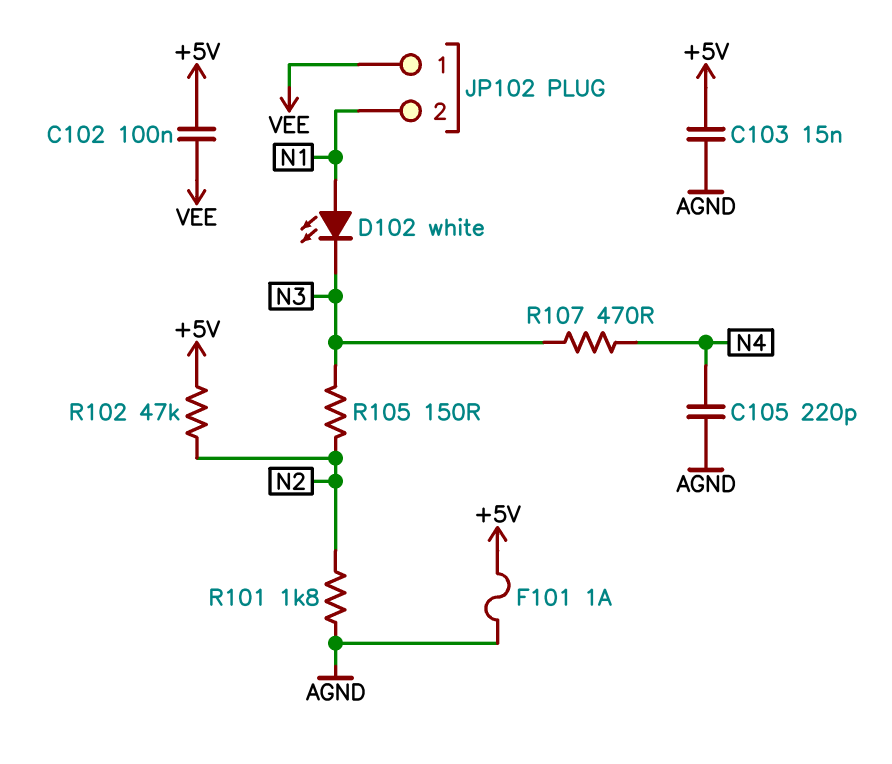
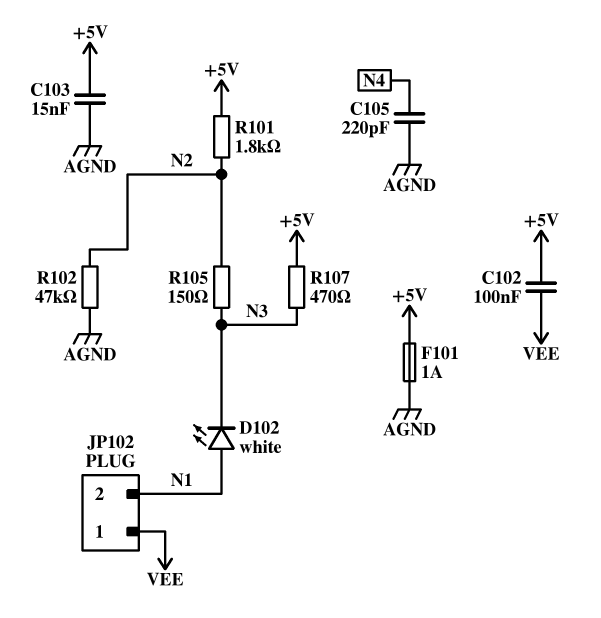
R101: 1.8k (AGND, N2) -> 1.8k (+5V, N2)
R102: 47k (+5V, N2) -> 47k (AGND, N2)
R107: 470 (N3, N4) -> 470 (+5V, N3)

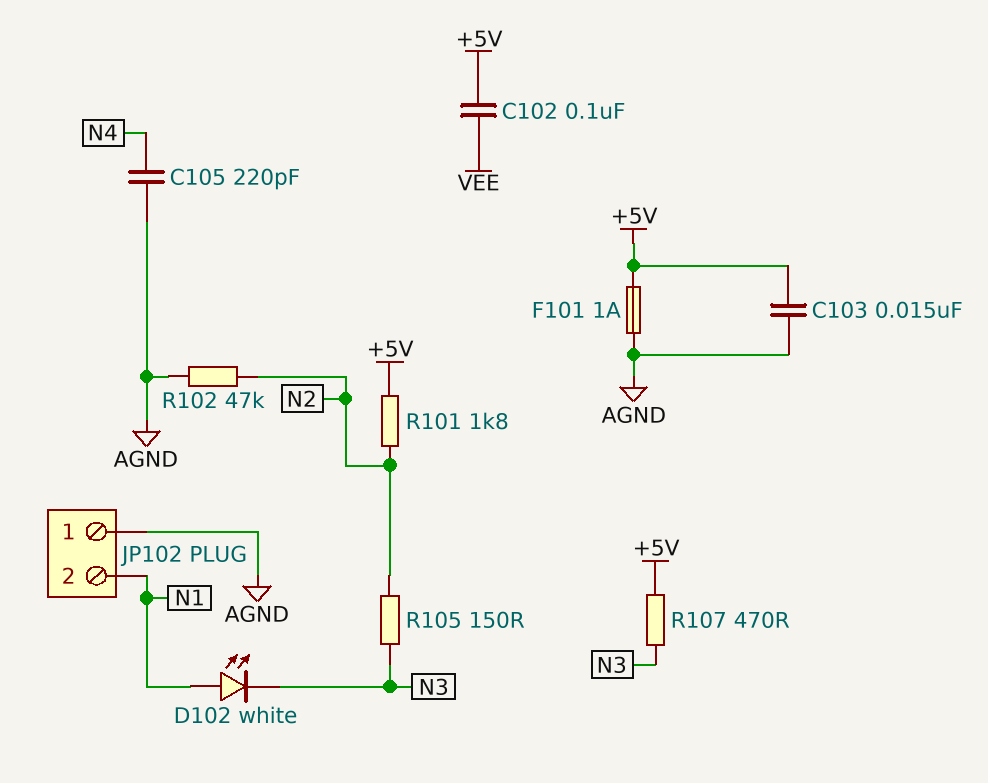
JP102 pin 1: VEE -> AGND

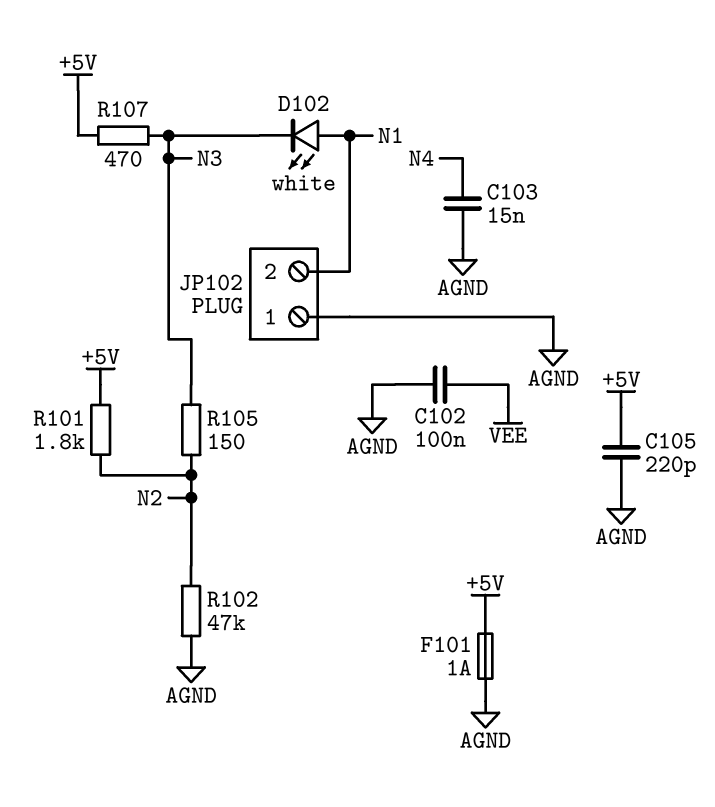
C102: 100nF (+5V, VEE) -> 100nF (AGND, VEE)
C103: 15nF (+5V, AGND) -> 15nF (AGND, N4)
C105: 220pF (AGND, N4) -> 220pF (+5V, AGND)

